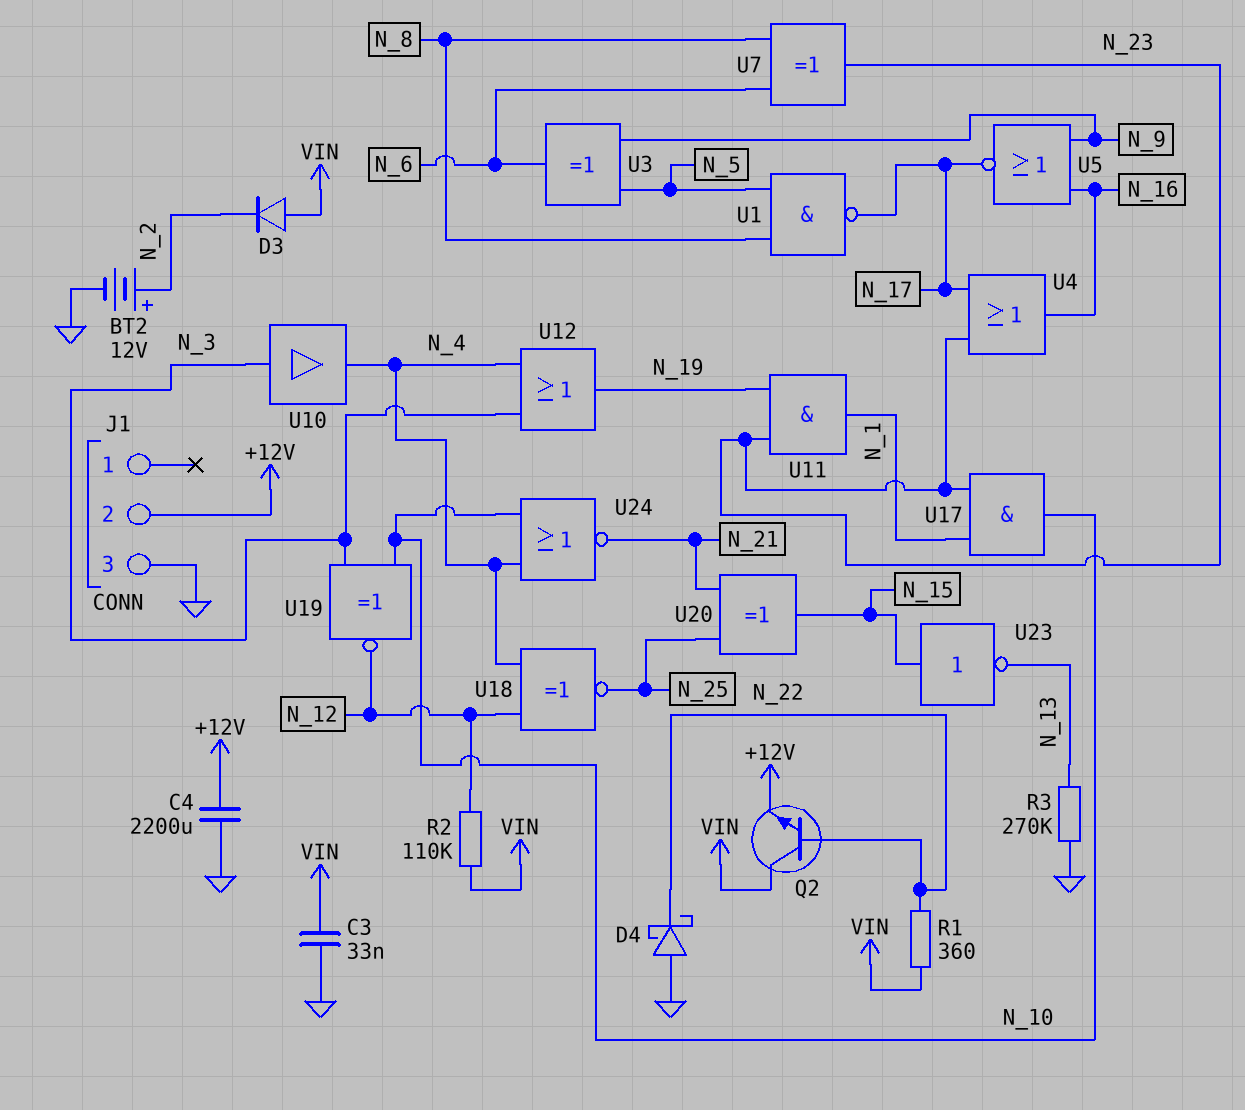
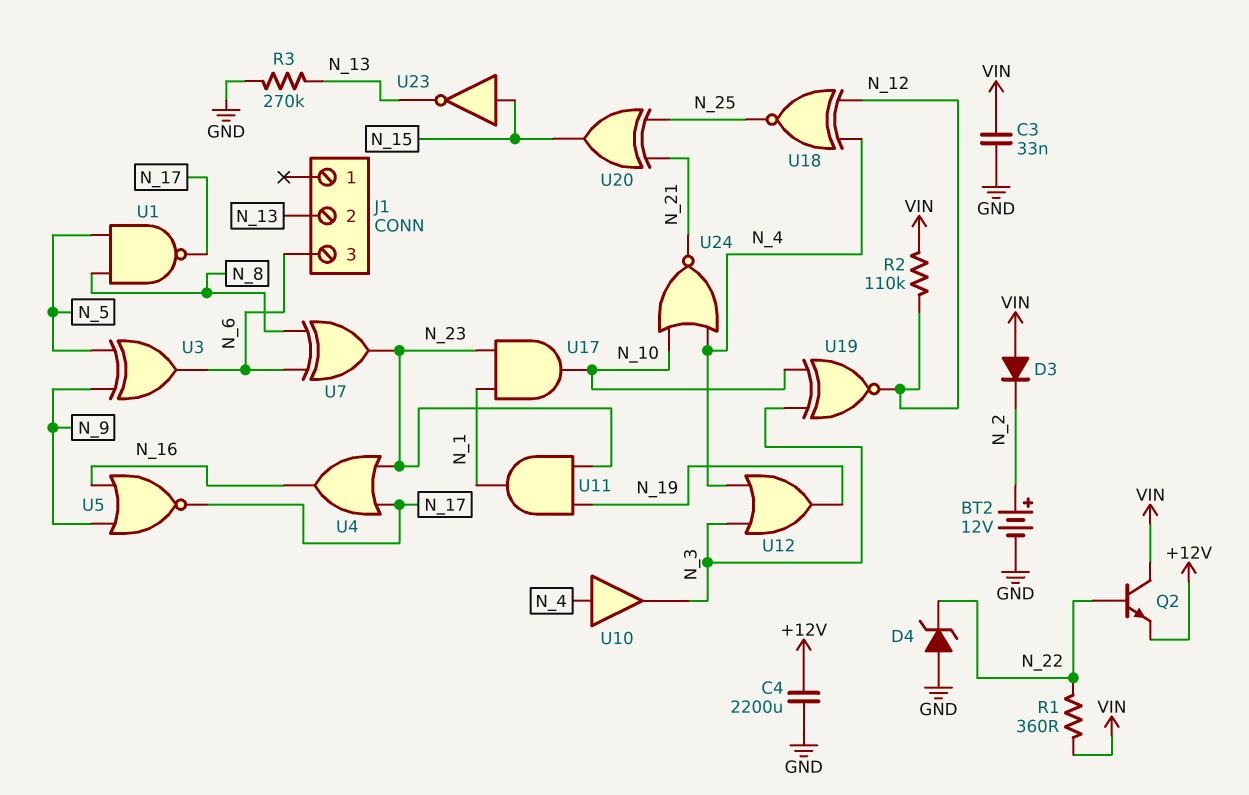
D4: schottky (A GND, K N_22) -> zener (A GND, K N_22)
J1 pin 2: +12V -> N_13
J1 pin 3: GND -> N_6
U10: buffer (in N_3, out N_4) -> buffer (in N_4, out N_3)

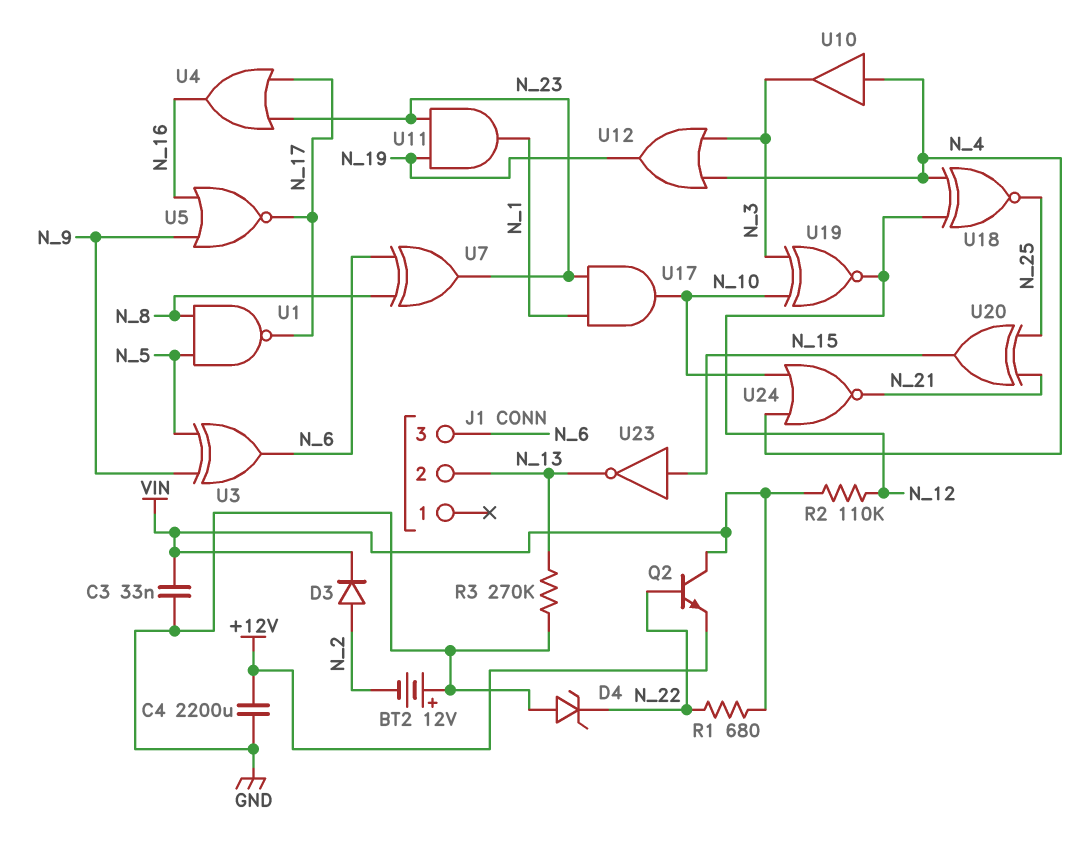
BT2: 12V (plus N_2, minus GND) -> 12V (plus GND, minus N_2)
D3: diode (A VIN, K N_2) -> diode (A N_2, K VIN)
R1: 360 (N_22, VIN) -> 680 (N_22, VIN)

